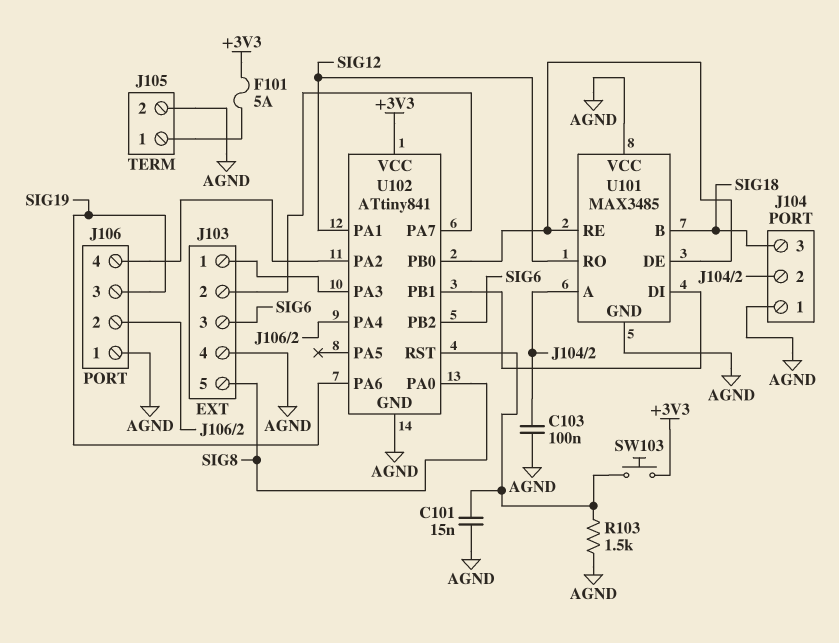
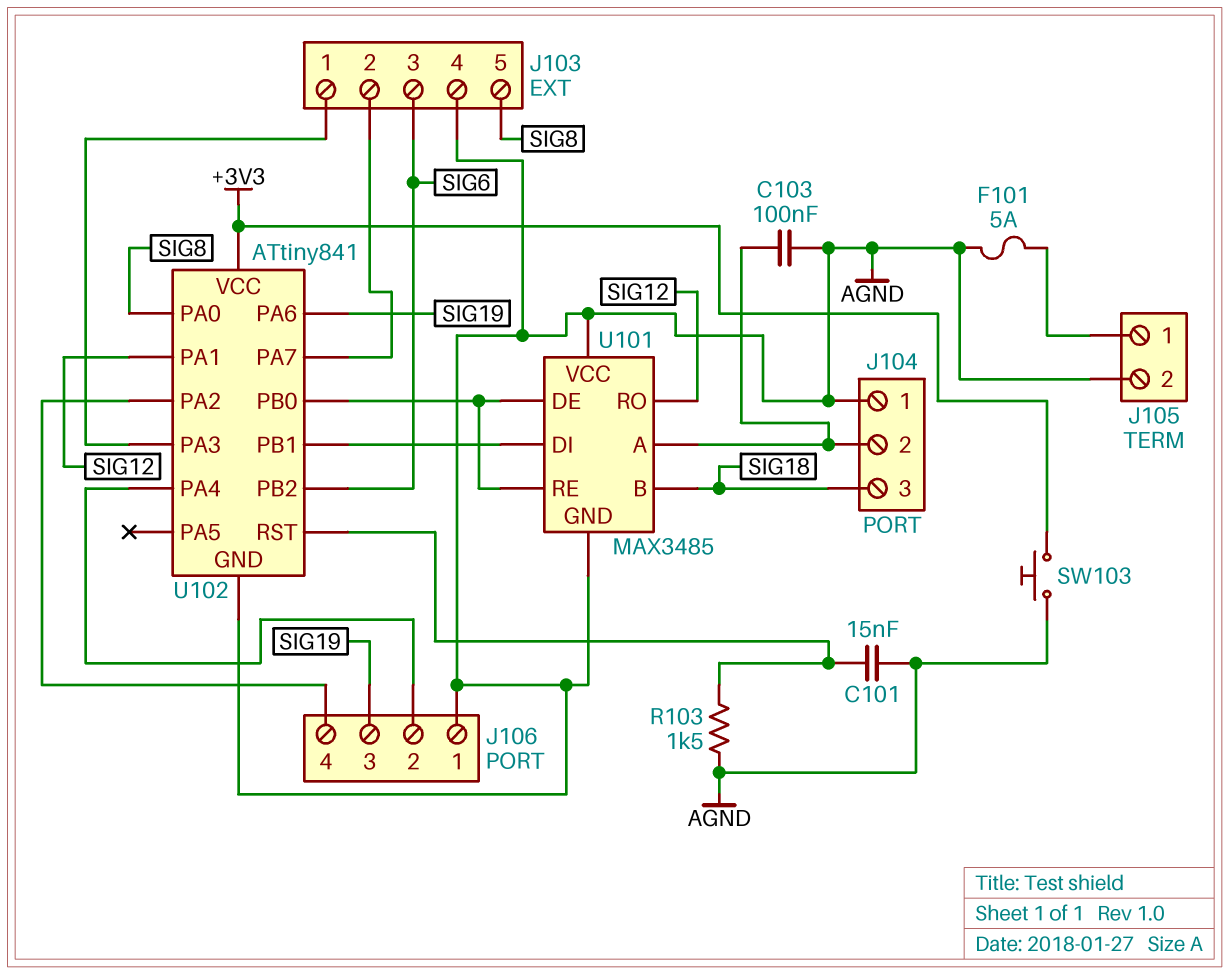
F101: 5A (+3V3, J105/1) -> 5A (AGND, J105/1)
SW103: button (+3V3, U102/RST) -> button (+3V3, AGND)

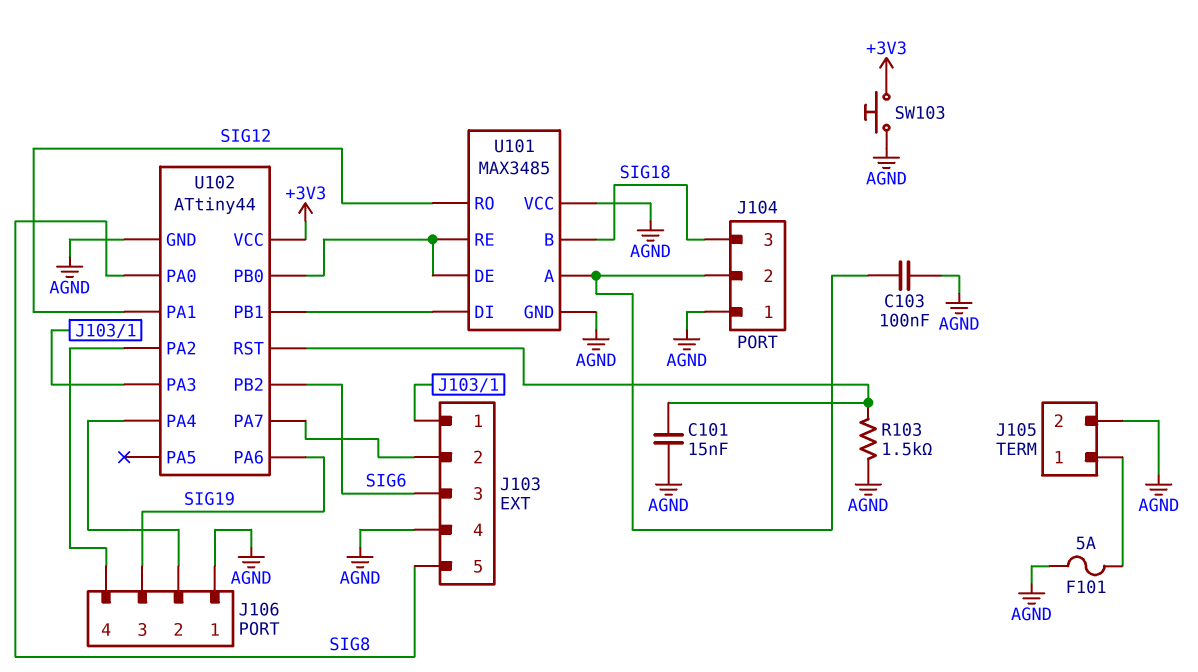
U102: ATtiny841 -> ATtiny44

